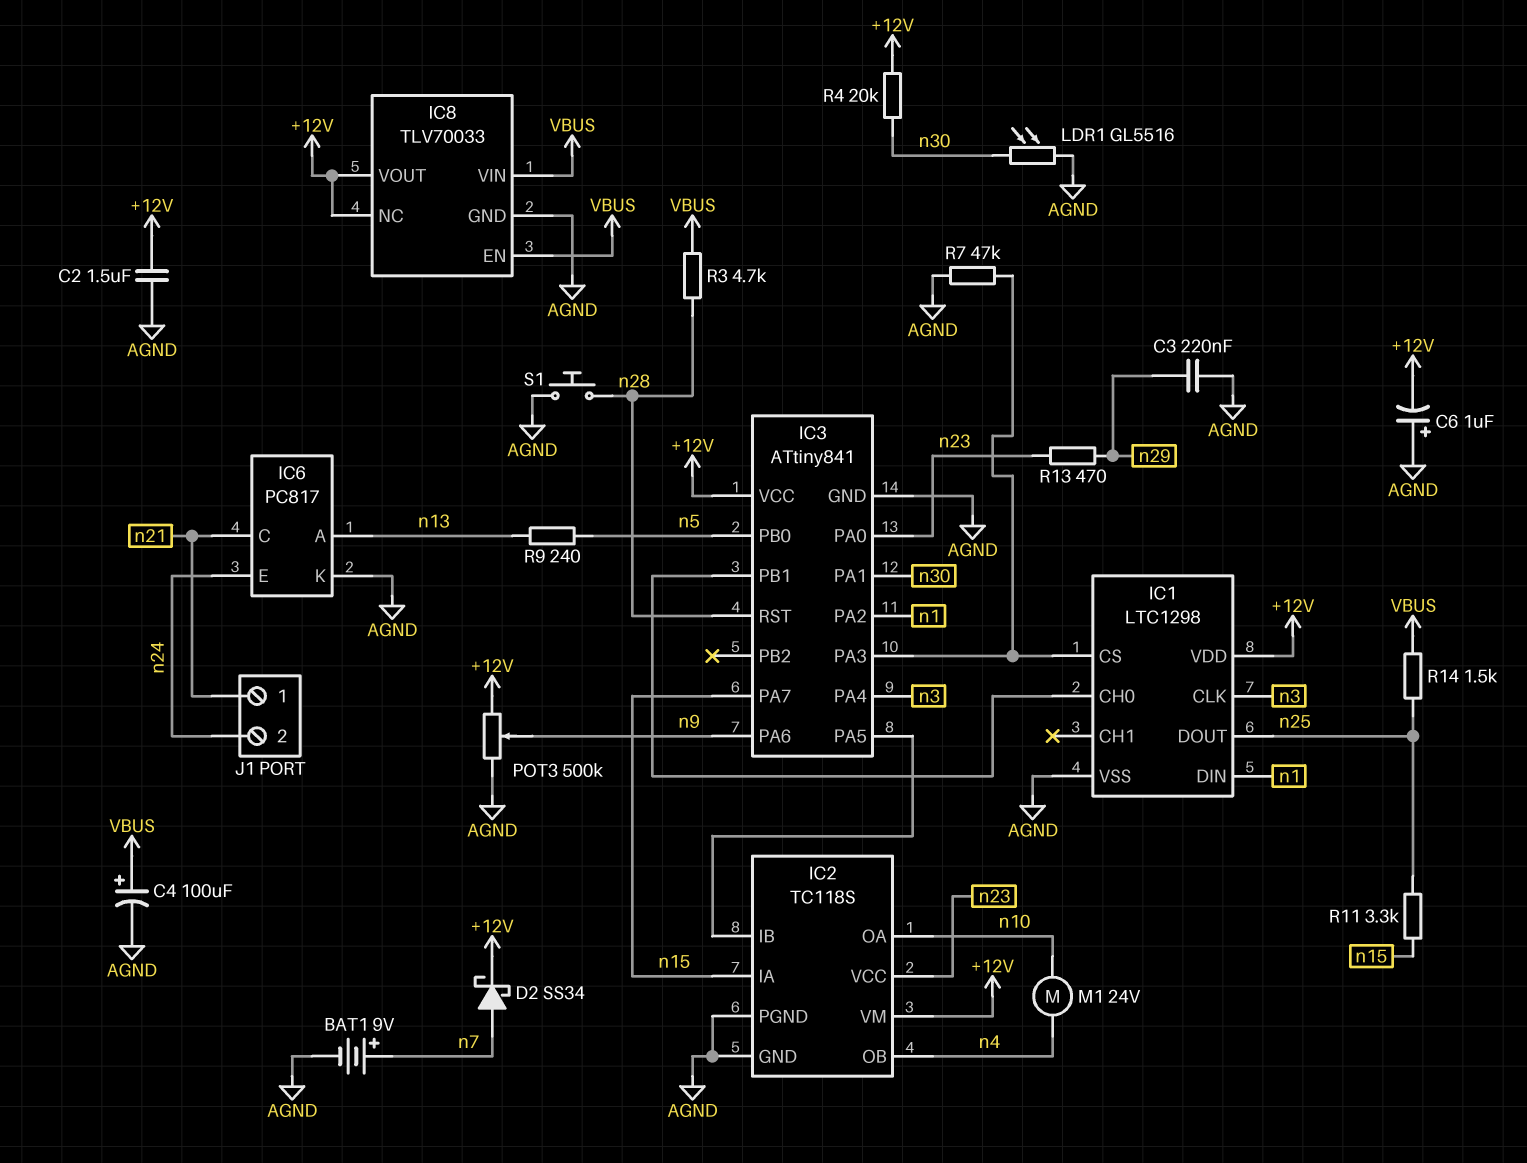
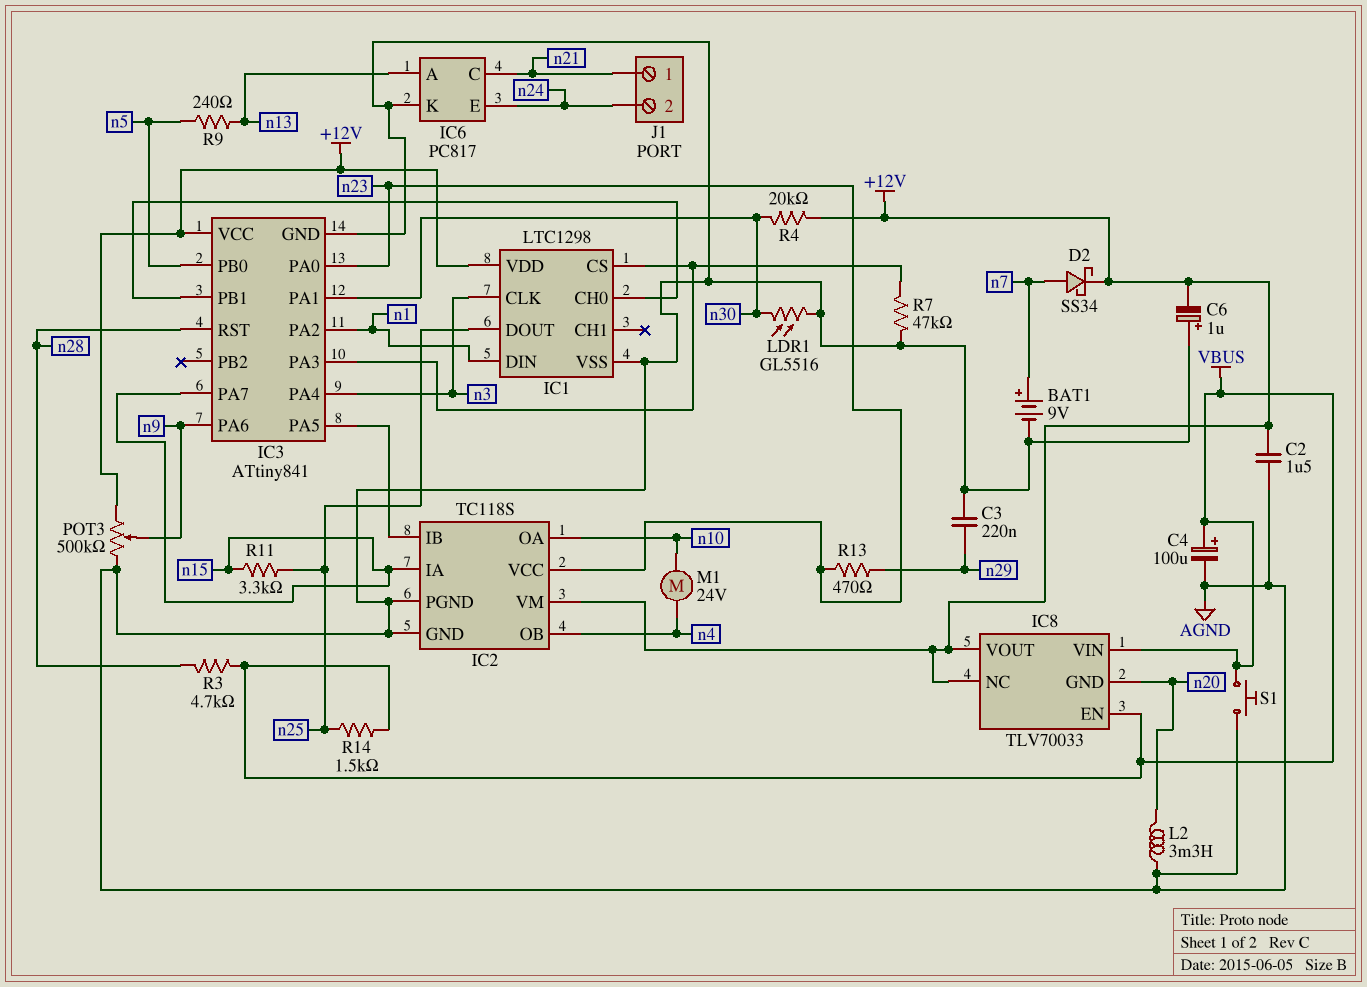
IC8 pin GND: AGND -> n20
L2: none -> 3.3mH (AGND, n20)
S1: button (AGND, n28) -> button (AGND, VBUS)

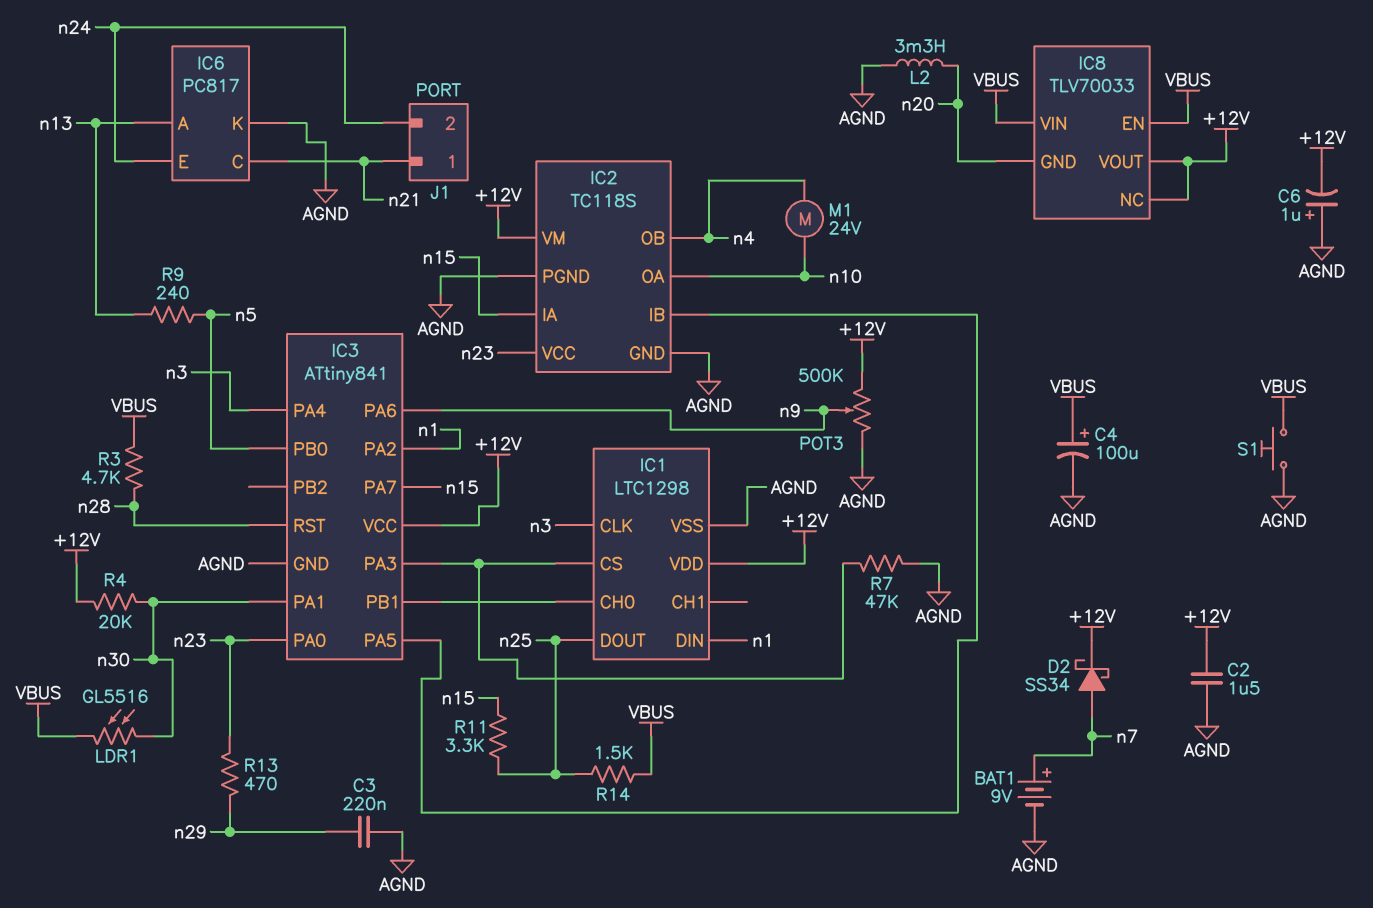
LDR1: GL5516 (AGND, n30) -> GL5516 (VBUS, n30)

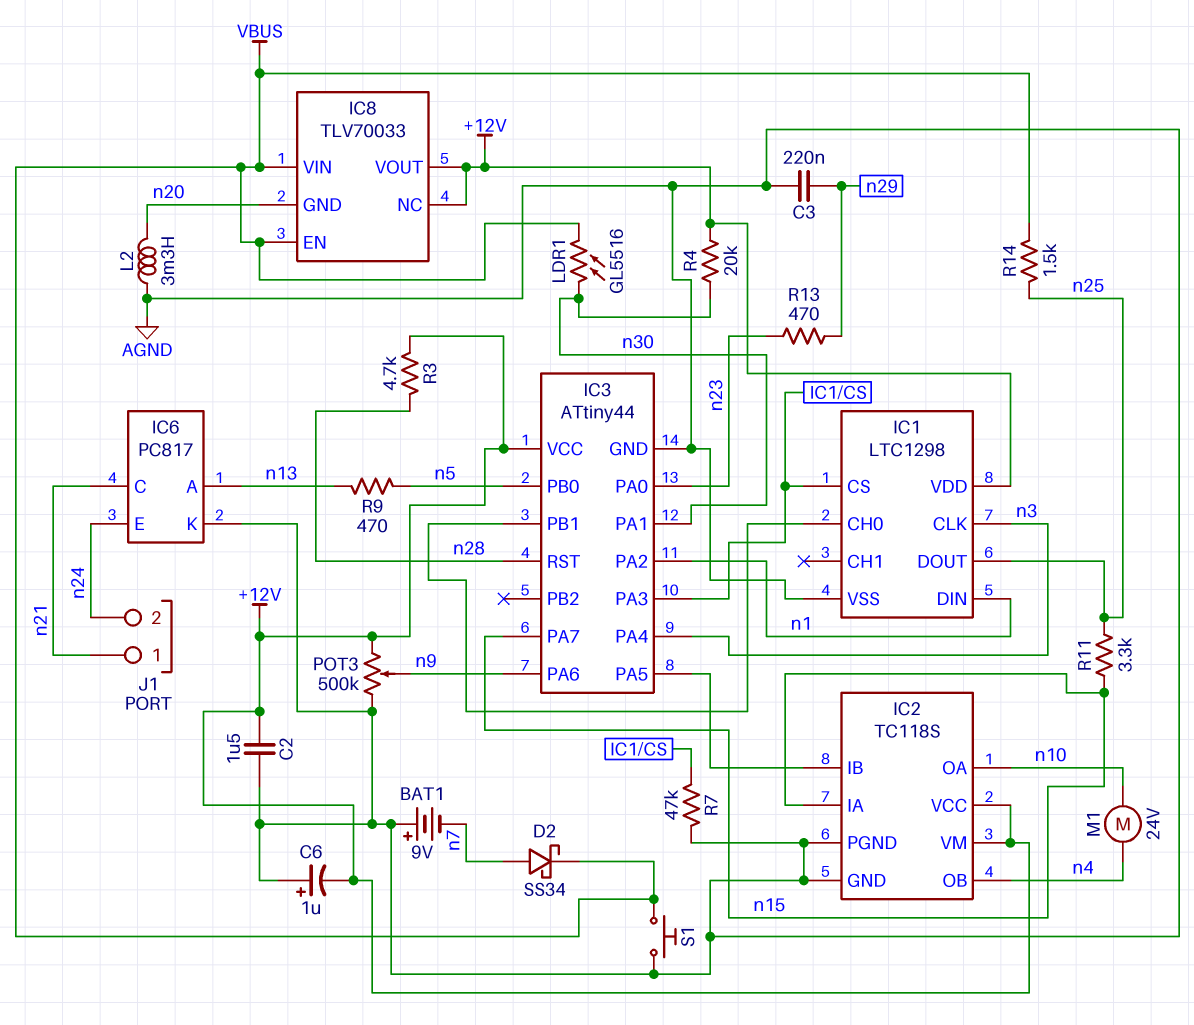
BAT1: 9V (plus n7, minus AGND) -> 9V (plus AGND, minus n7)
C4: 100uF (plus VBUS, minus AGND) -> none
D2: schottky SS34 (A n7, K +12V) -> schottky SS34 (A n7, K VBUS)
IC2 pin VCC: n23 -> +12V
IC3: ATtiny841 -> ATtiny44
R3: 4.7k (VBUS, n28) -> 4.7k (+12V, n28)
R9: 240 (n5, n13) -> 470 (n5, n13)

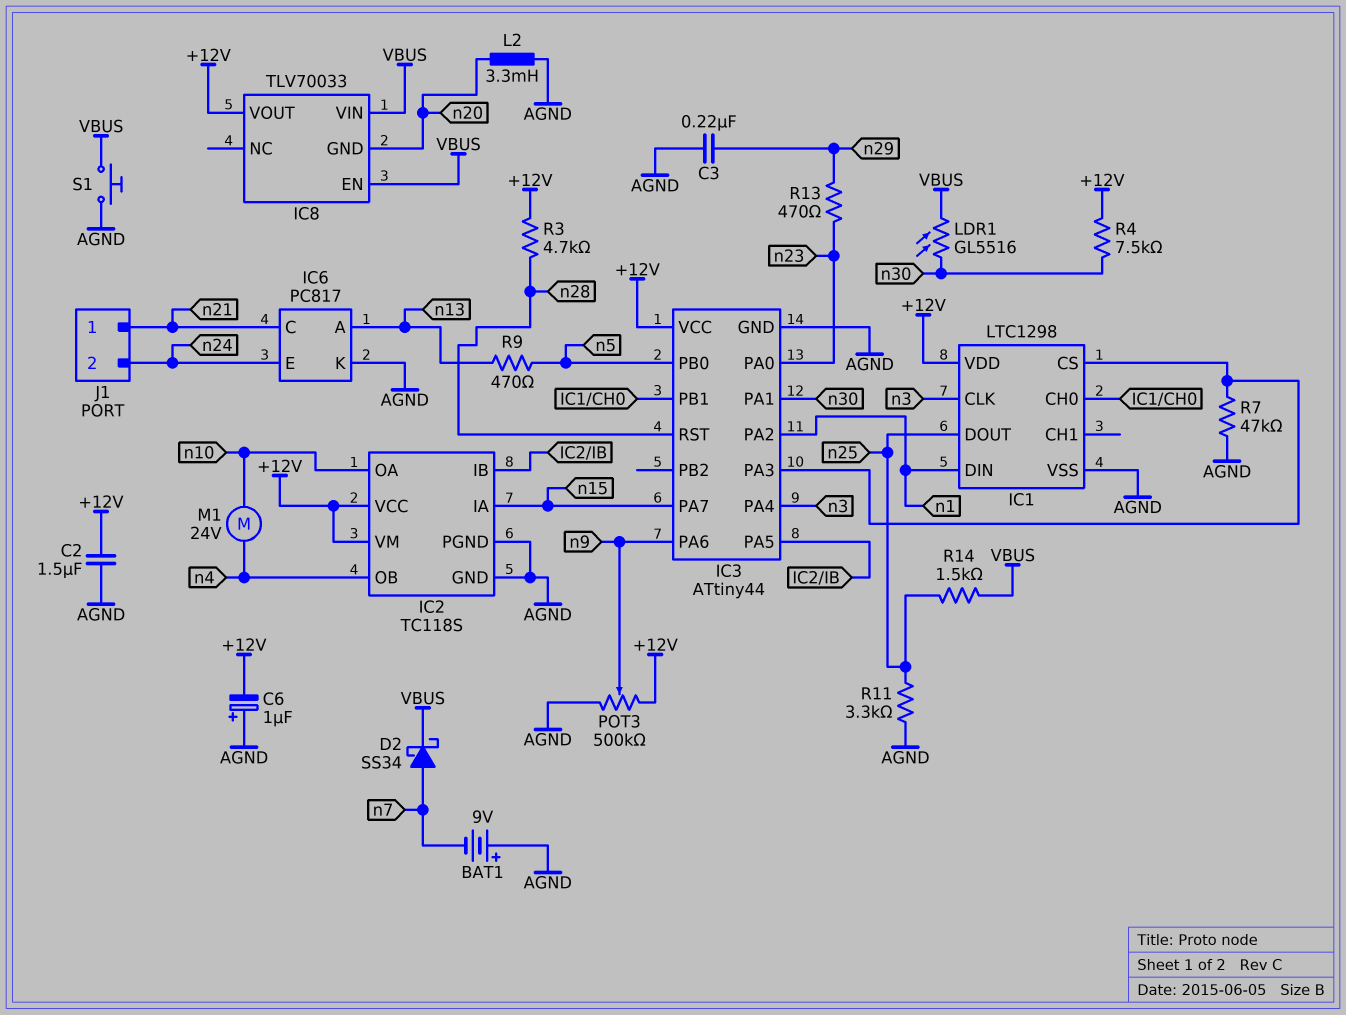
IC8 pin NC: +12V -> none
R4: 20k (+12V, n30) -> 7.5k (+12V, n30)
R11: 3.3k (n15, n25) -> 3.3k (AGND, n25)

